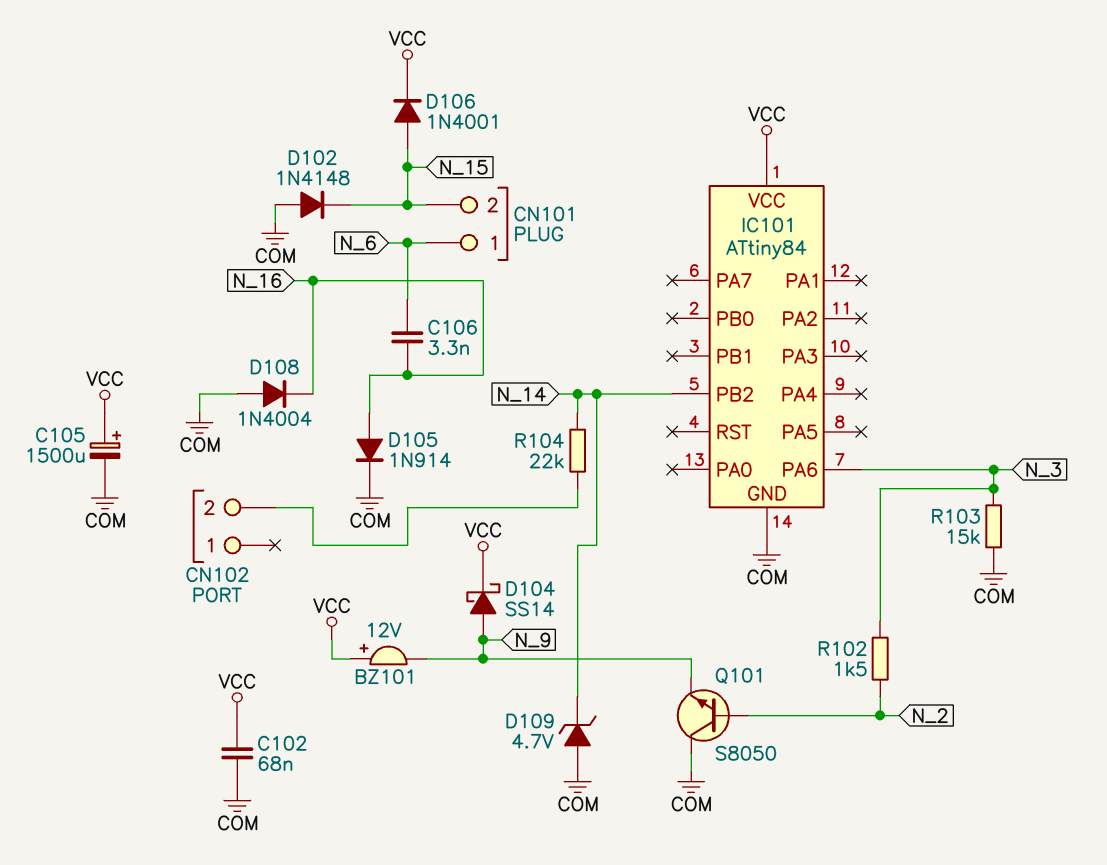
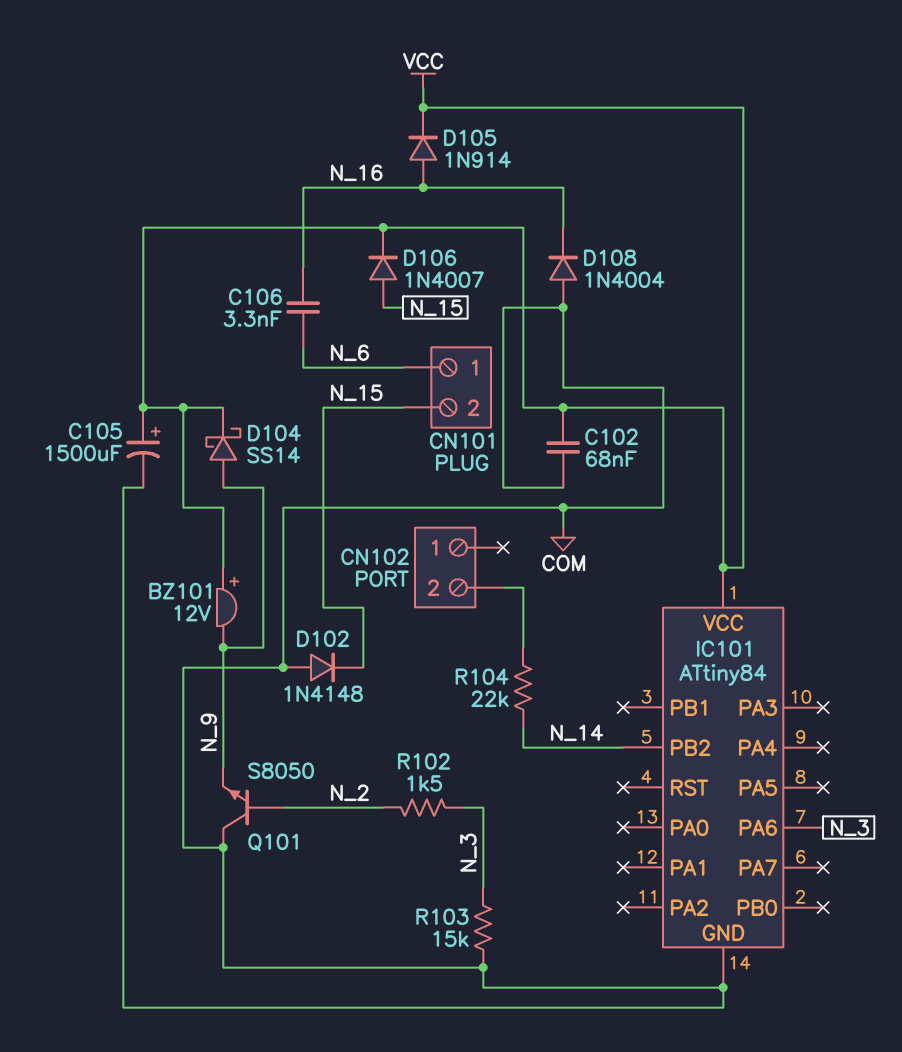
D105: diode 1N914 (A N_16, K COM) -> diode 1N914 (A N_16, K VCC)
D106: diode 1N4001 (A N_15, K VCC) -> diode 1N4007 (A N_15, K VCC)
D109: zener 4.7V (A COM, K N_14) -> none

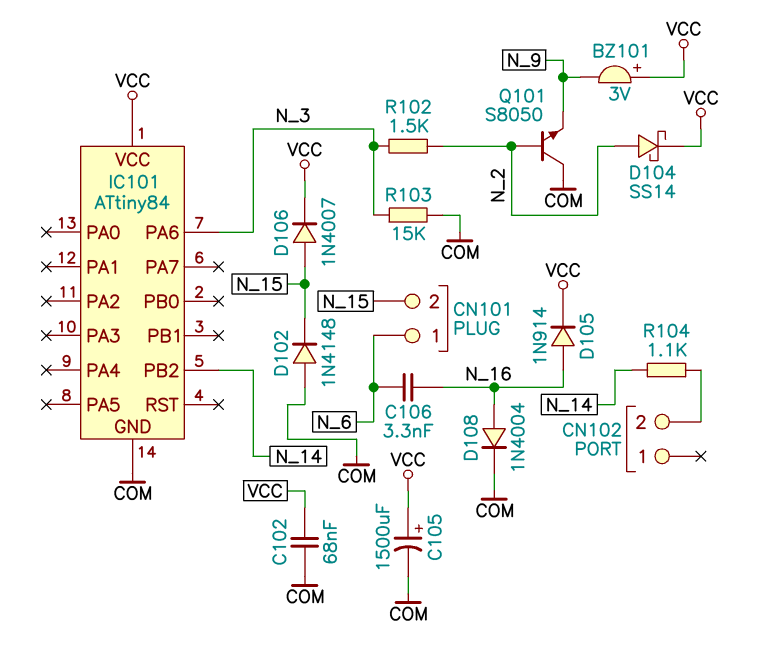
BZ101: buzzer 12V (plus VCC, minus N_9) -> buzzer 3V (plus VCC, minus N_9)
D104: schottky SS14 (A N_9, K VCC) -> schottky SS14 (A N_2, K VCC)
D108: diode 1N4004 (A COM, K N_16) -> diode 1N4004 (A N_16, K COM)
R104: 22k (CN102/2, N_14) -> 1.1k (CN102/2, N_14)

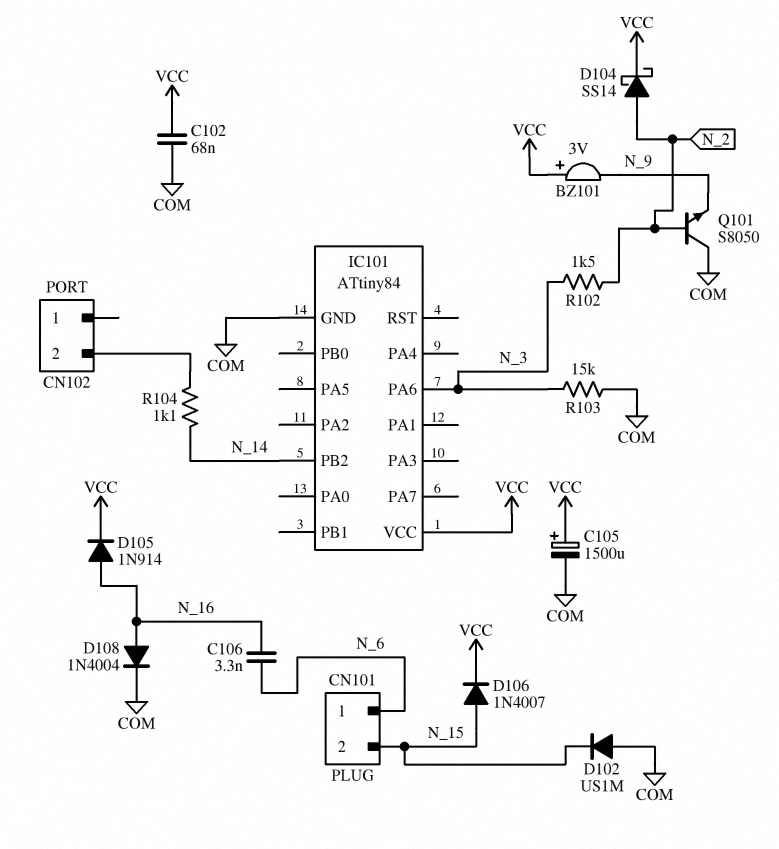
D102: diode 1N4148 (A COM, K N_15) -> diode US1M (A COM, K N_15)

